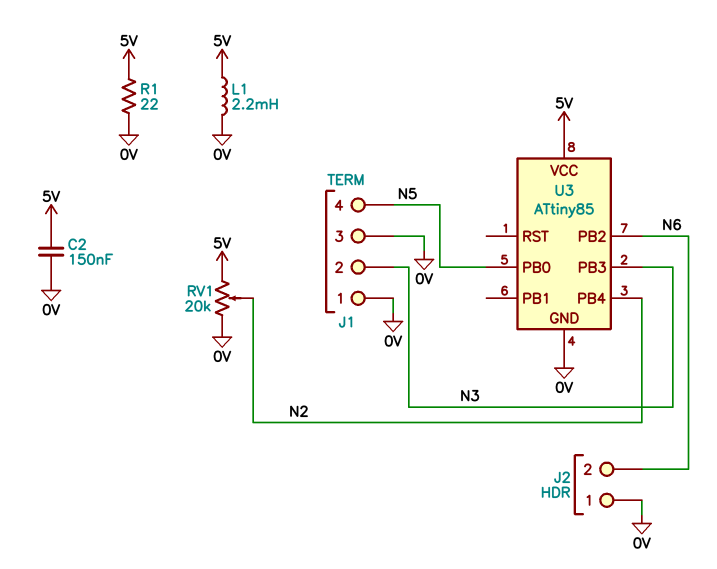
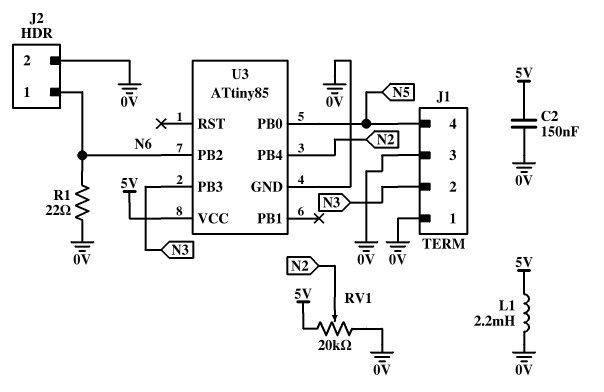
J2 pin 1: 0V -> N6
J2 pin 2: N6 -> 0V
R1: 22 (0V, 5V) -> 22 (0V, N6)

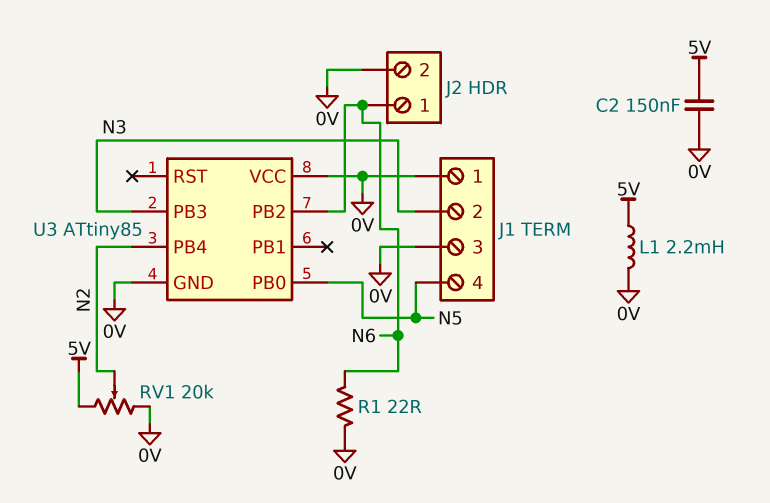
U3 pin VCC: 5V -> 0V

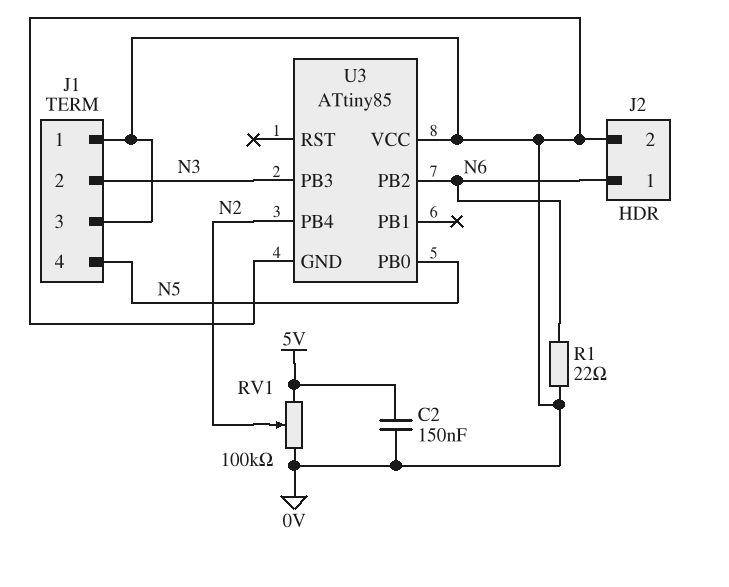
L1: 2.2mH (0V, 5V) -> none
RV1: 20k (0V, 5V, wiper N2) -> 100k (0V, 5V, wiper N2)

